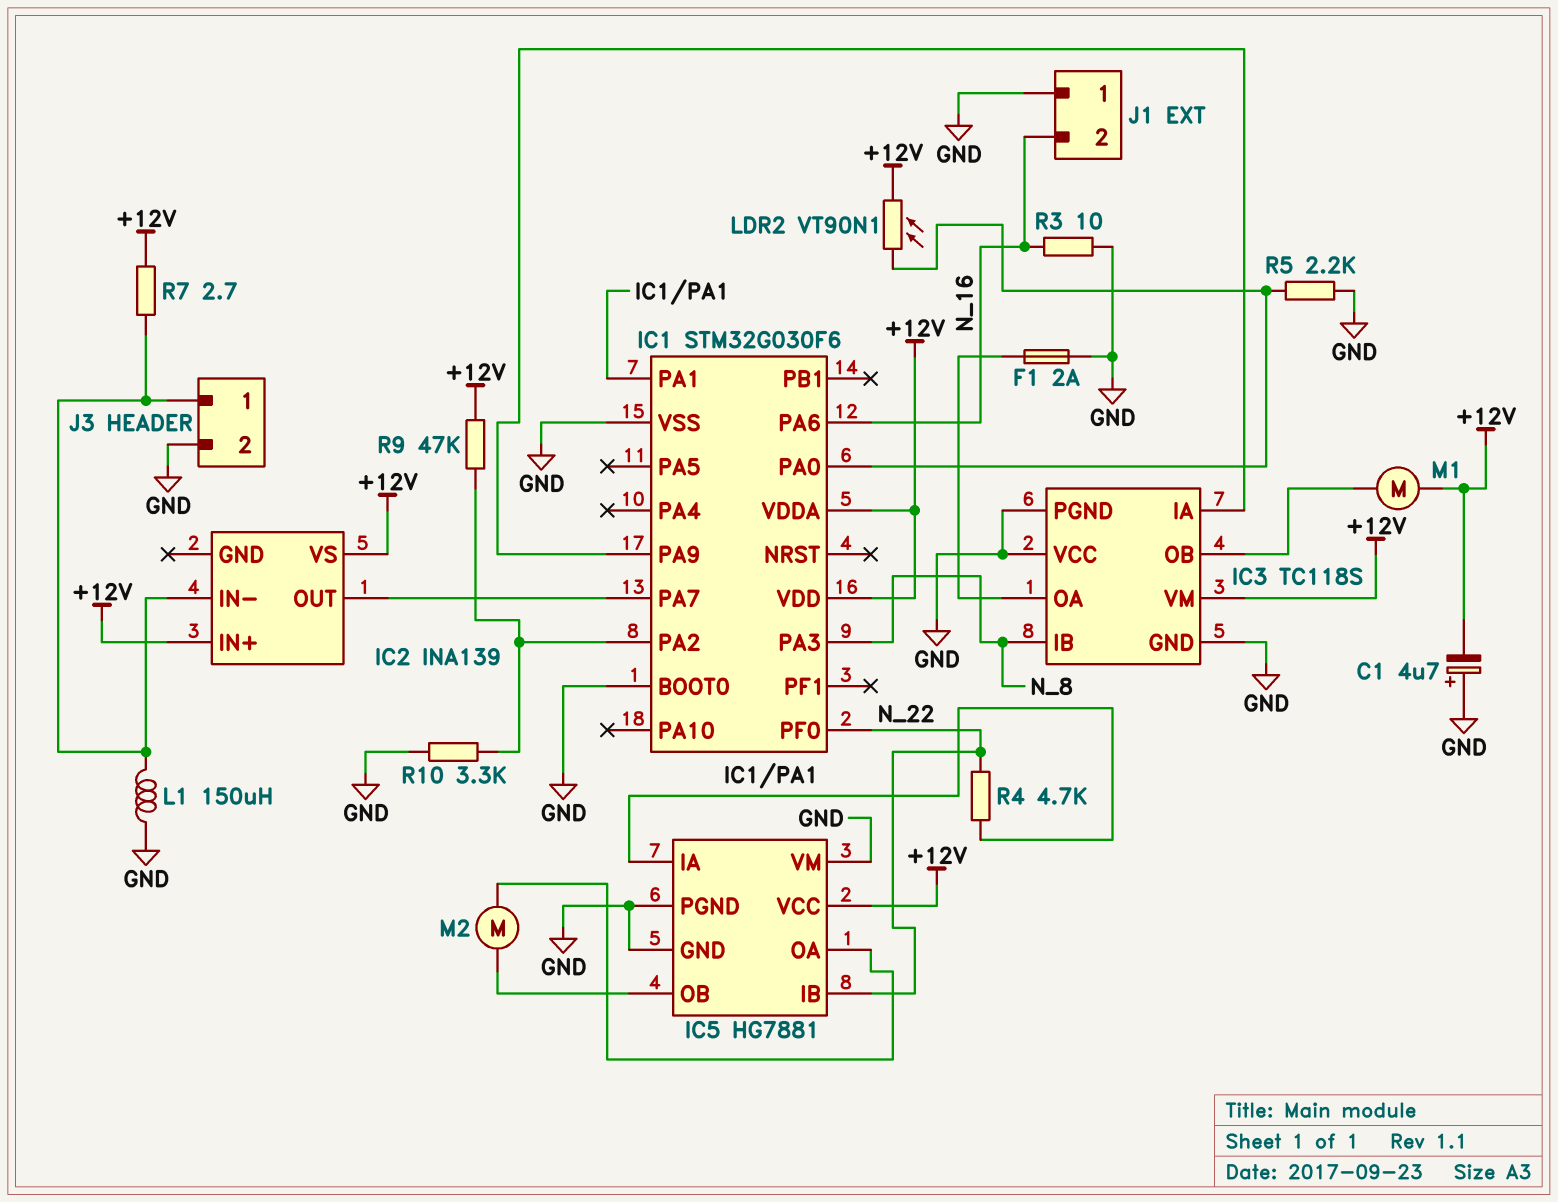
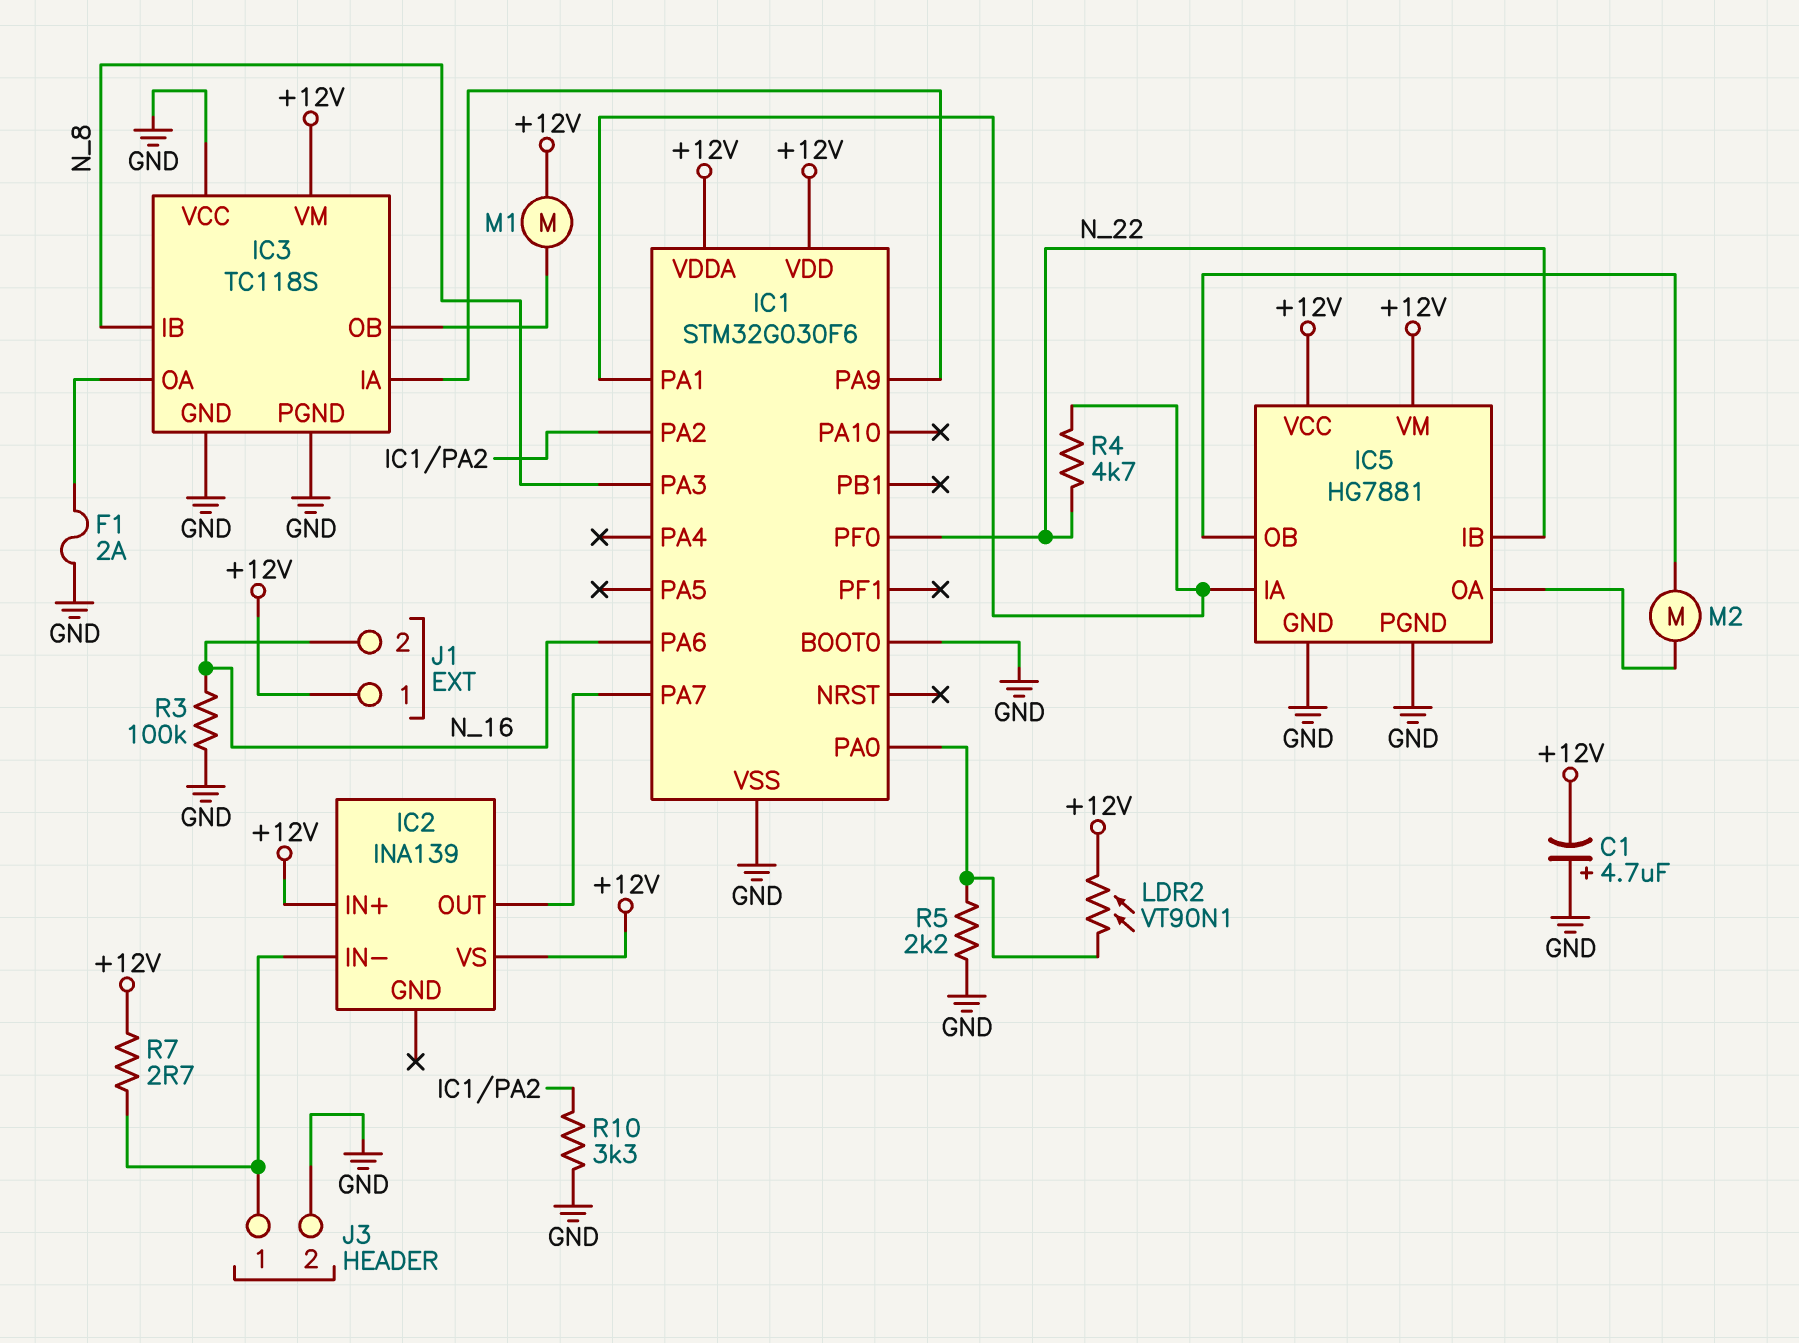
IC5 pin VM: GND -> +12V
J1 pin 1: GND -> +12V
L1: 150uH (GND, IC2/IN-) -> none
R3: 10 (GND, N_16) -> 100k (GND, N_16)
R9: 47k (+12V, IC1/PA2) -> none

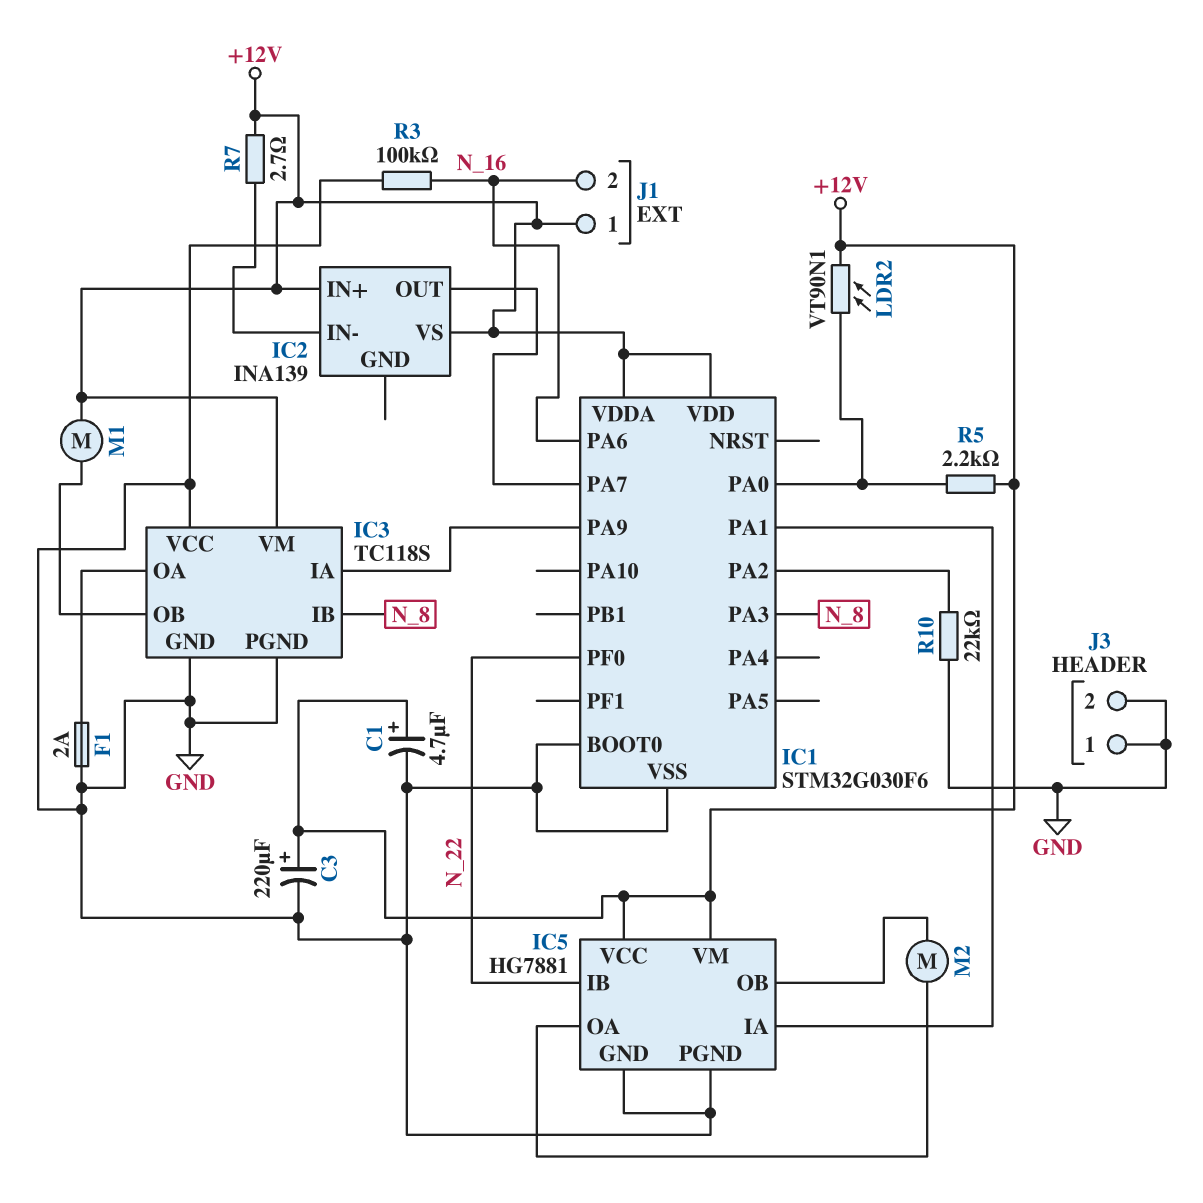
C1: 4.7uF (plus GND, minus +12V) -> 4.7uF (plus +12V, minus GND)
C3: none -> 220uF (plus +12V, minus GND)
J3 pin 1: IC2/IN- -> GND
R4: 4.7k (IC1/PA1, N_22) -> none
R5: 2.2k (GND, IC1/PA0) -> 2.2k (+12V, IC1/PA0)
R10: 3.3k (GND, IC1/PA2) -> 22k (GND, IC1/PA2)

